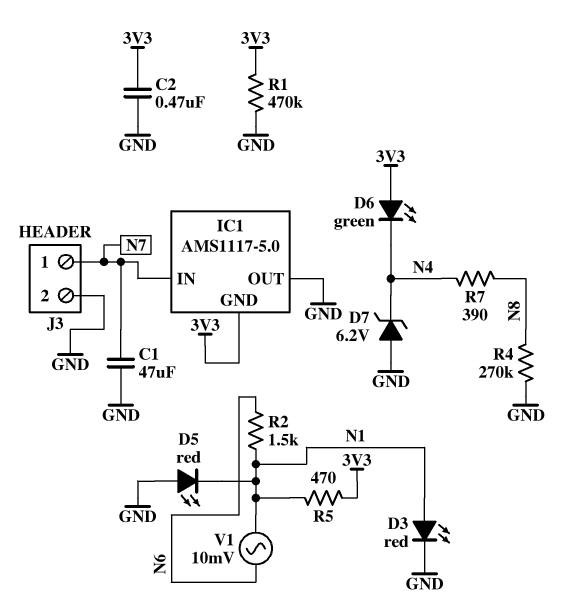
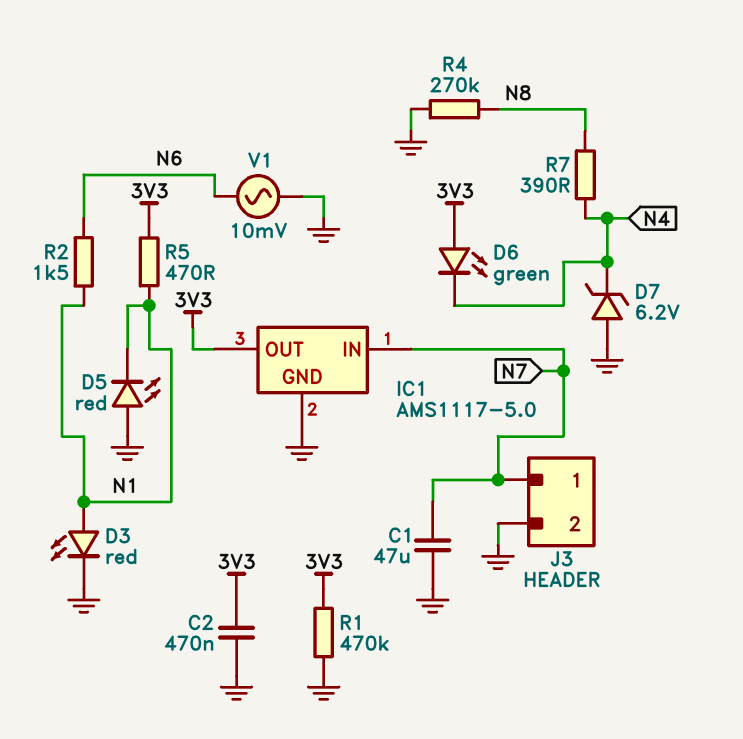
IC1 pin GND: 3V3 -> GND
IC1 pin OUT: GND -> 3V3
V1: AC 10mV (N1, N6) -> AC 10mV (GND, N6)

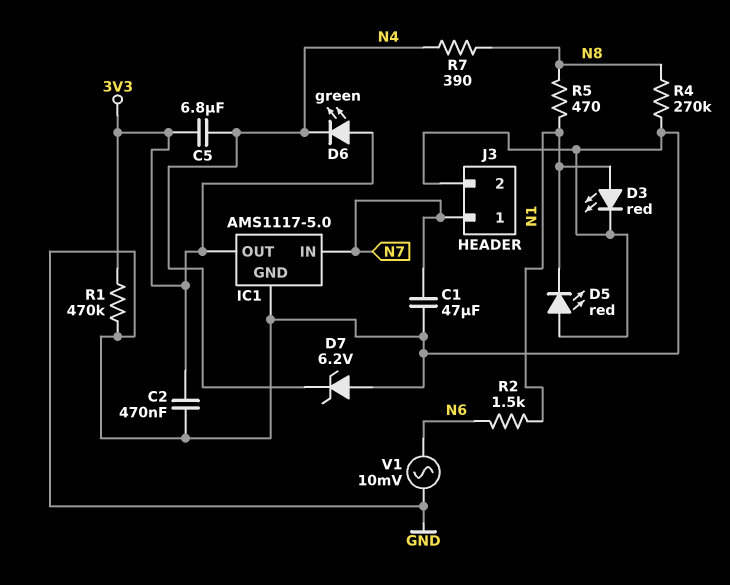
C5: none -> 6.8uF (3V3, N4)
R5: 470 (3V3, N1) -> 470 (N1, N8)

